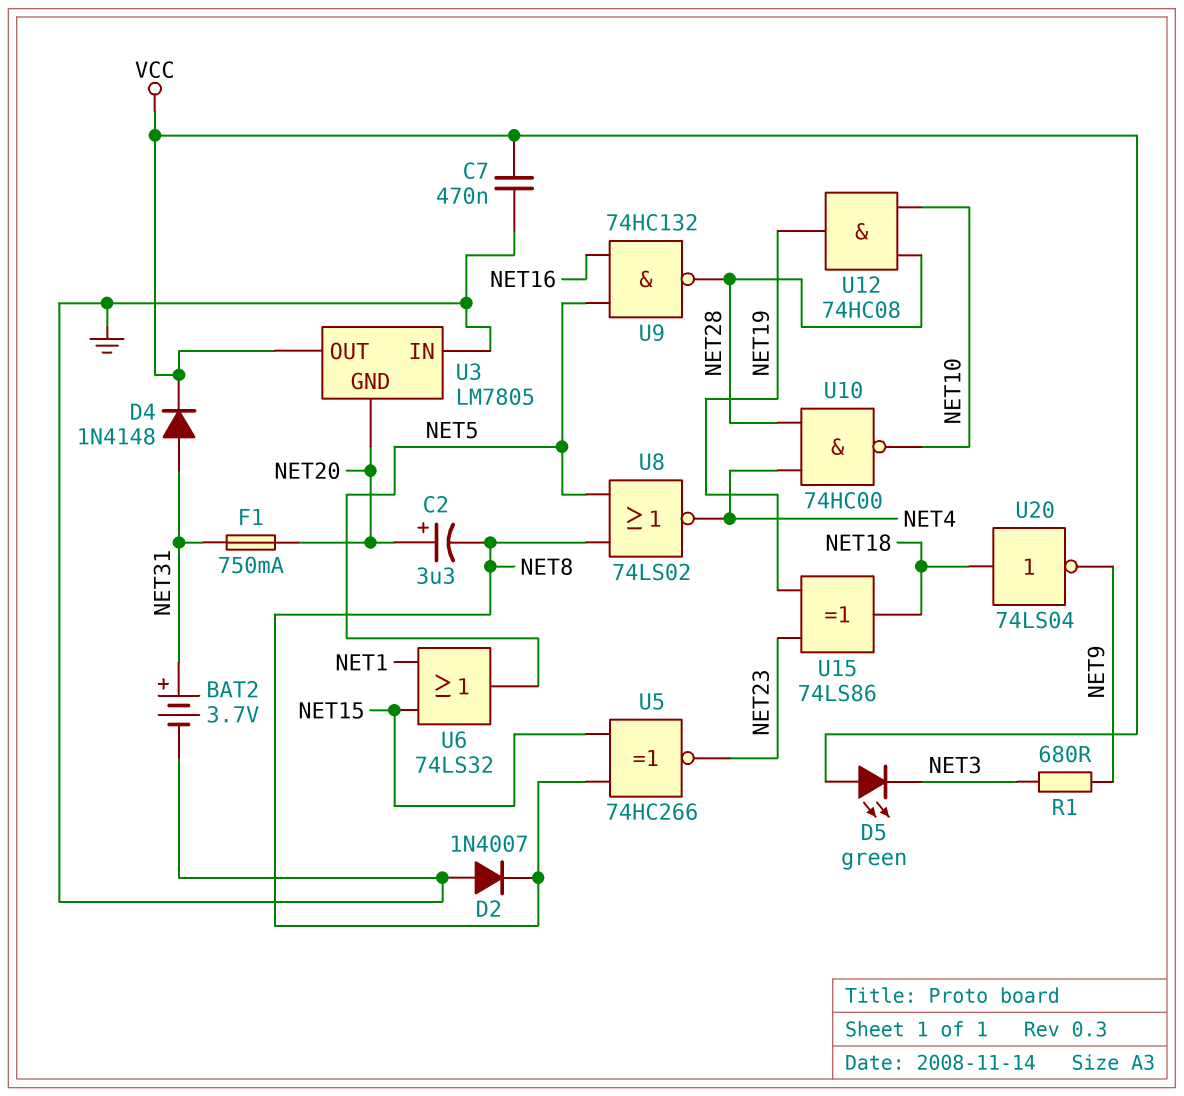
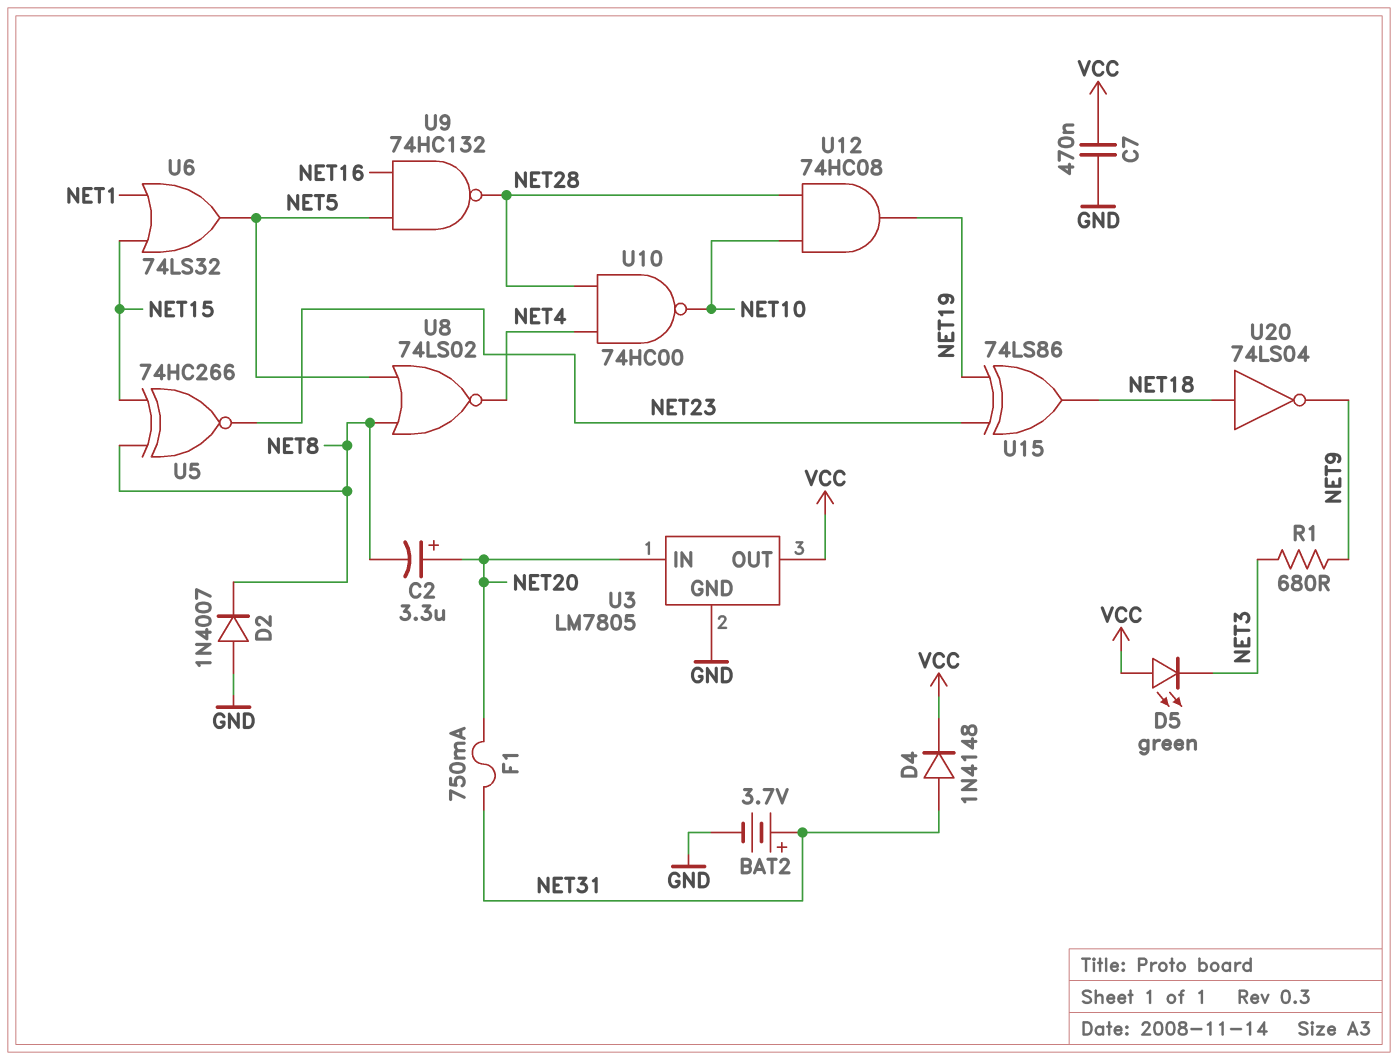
U3 pin GND: NET20 -> GND
U3 pin IN: GND -> NET20

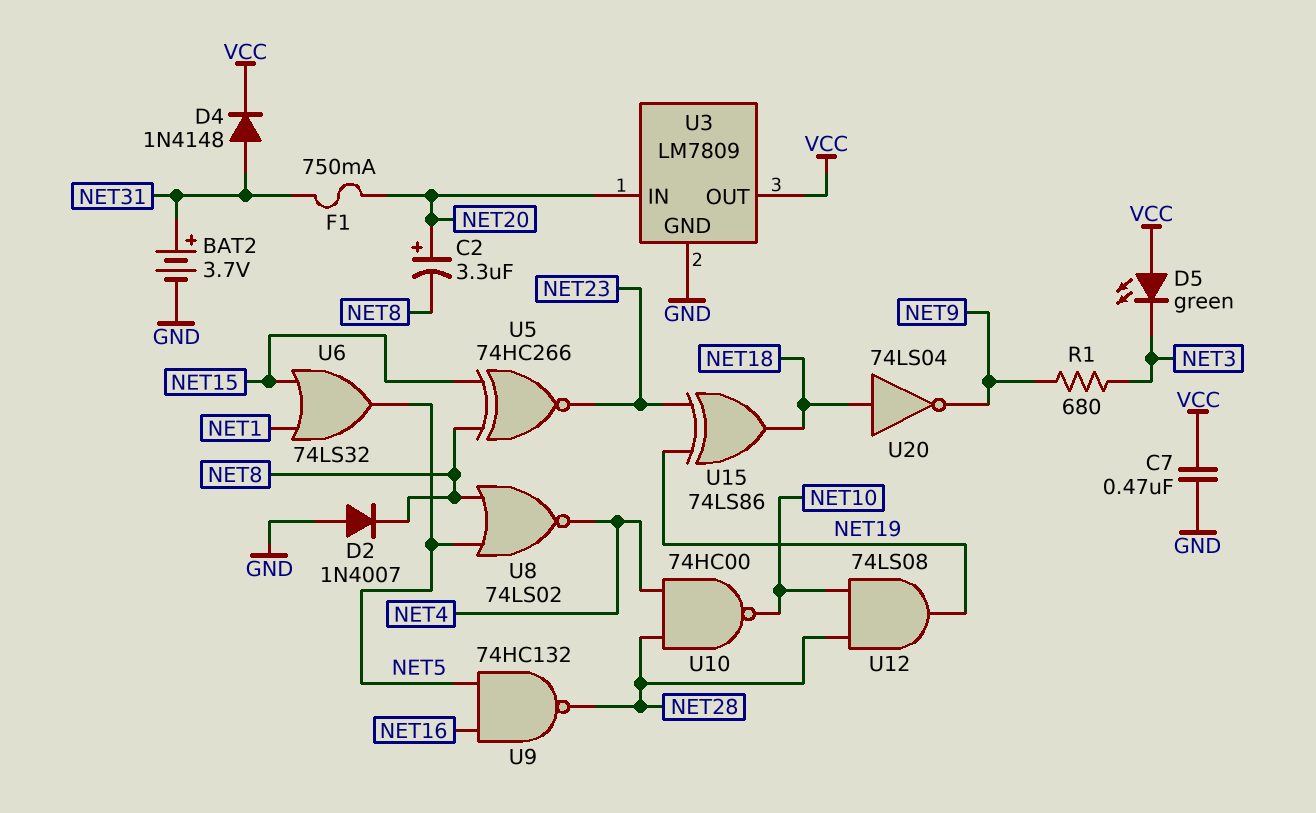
U3: LM7805 -> LM7809
U12: AND 74HC08 (in NET10, in NET28, out NET19) -> AND 74LS08 (in NET10, in NET28, out NET19)

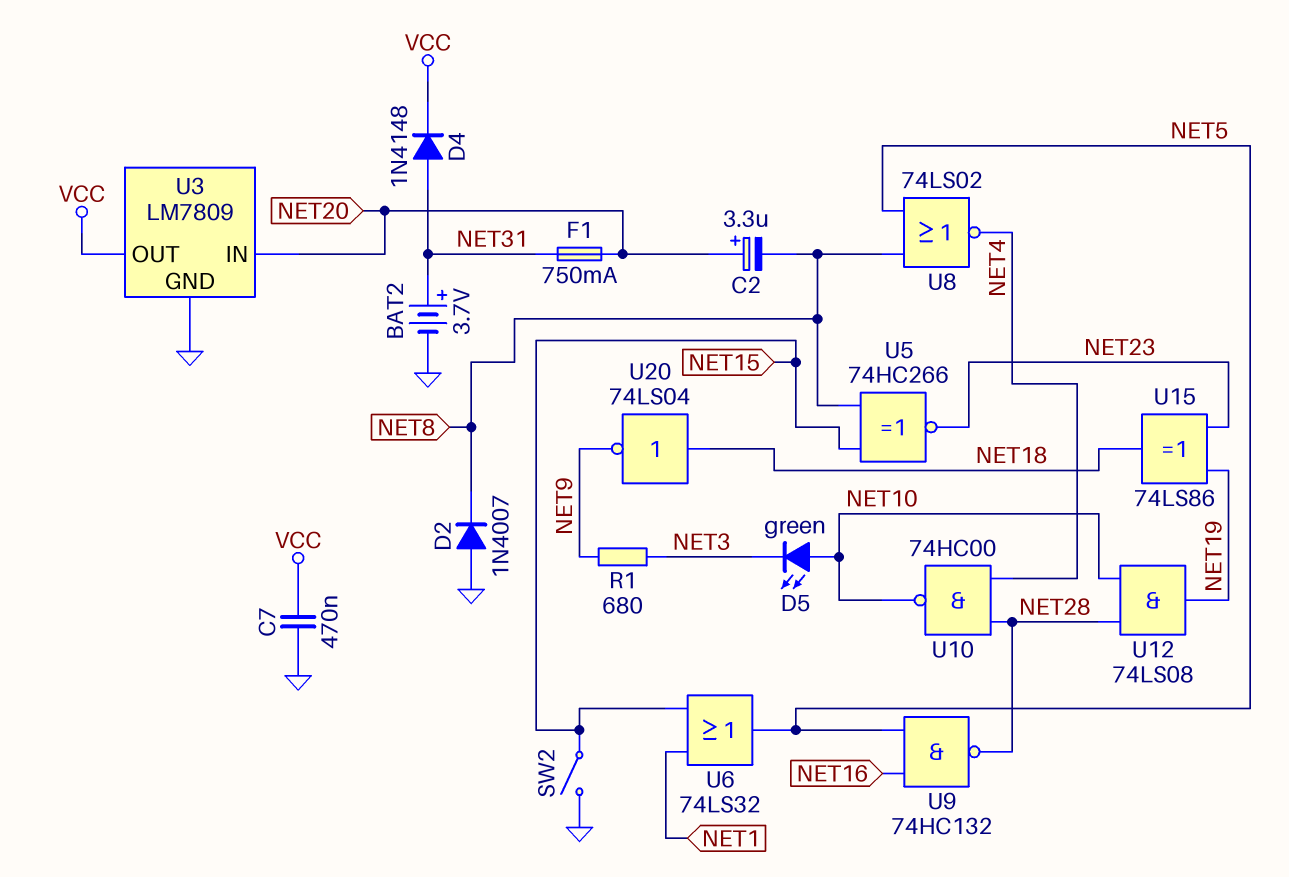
D5: LED green (A VCC, K NET3) -> LED green (A NET10, K NET3)
SW2: none -> switch (GND, NET15)

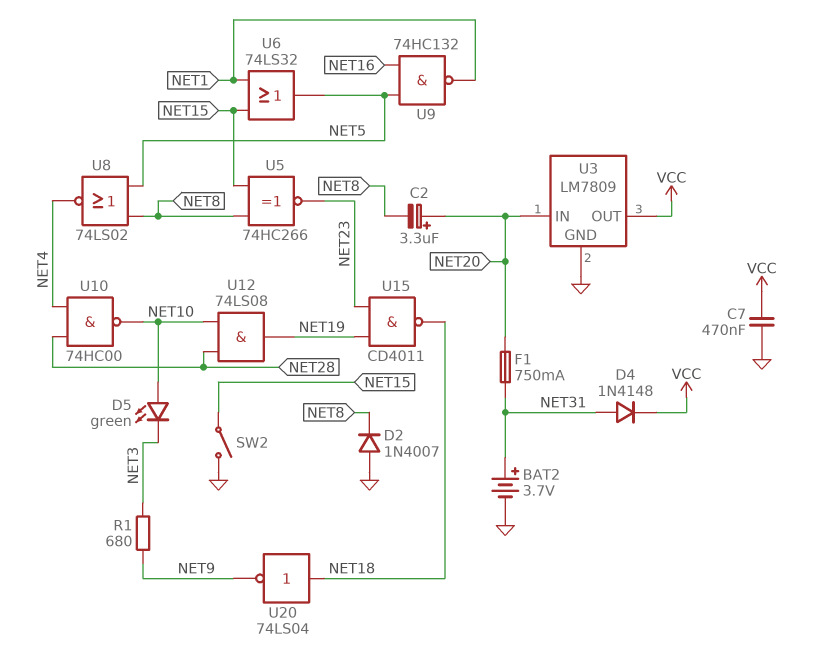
U9: NAND 74HC132 (in NET5, in NET16, out NET28) -> NAND 74HC132 (in NET5, in NET16, out NET1)
U15: XOR 74LS86 (in NET19, in NET23, out NET18) -> NAND CD4011 (in NET19, in NET23, out NET18)

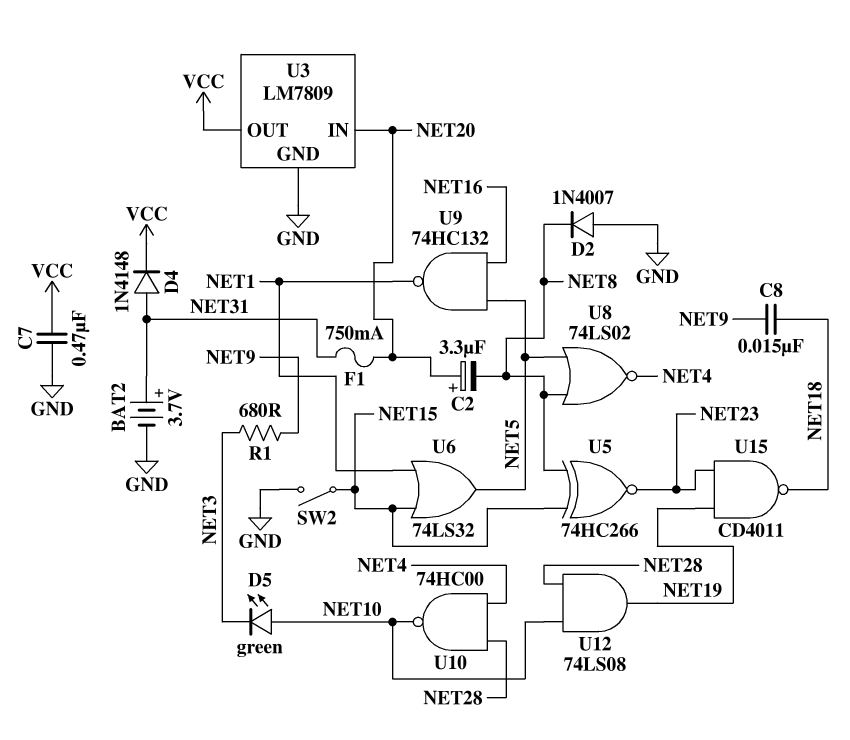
C8: none -> 15nF (NET9, NET18)
U20: NOT 74LS04 (in NET18, out NET9) -> none

